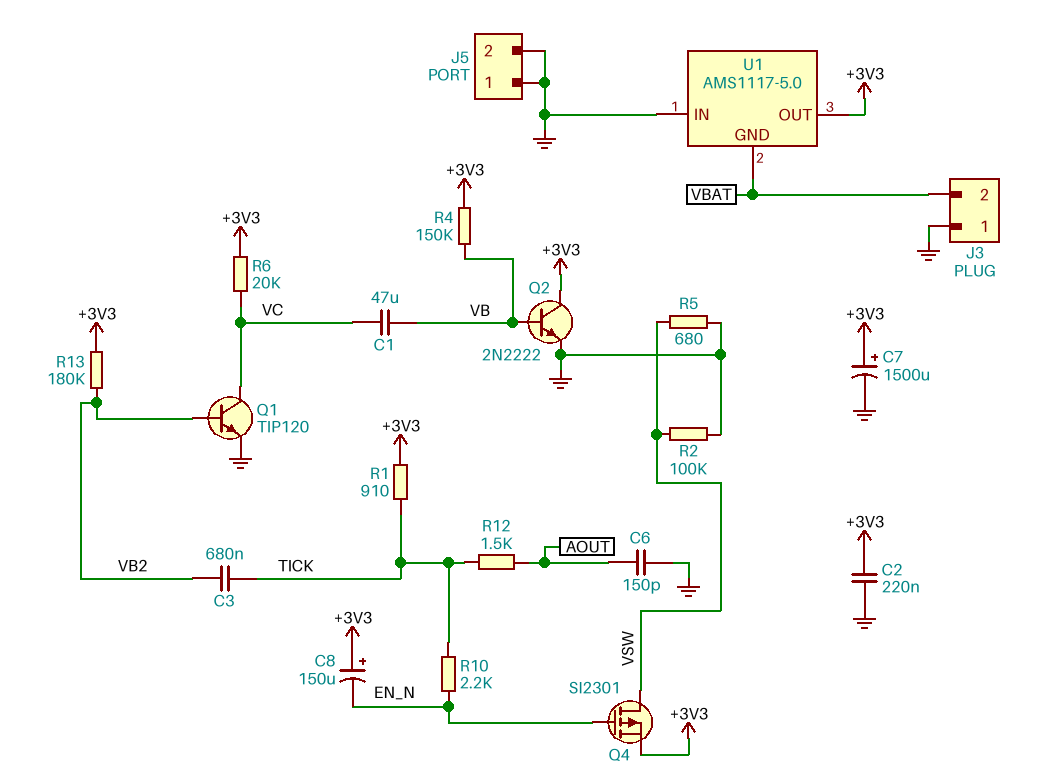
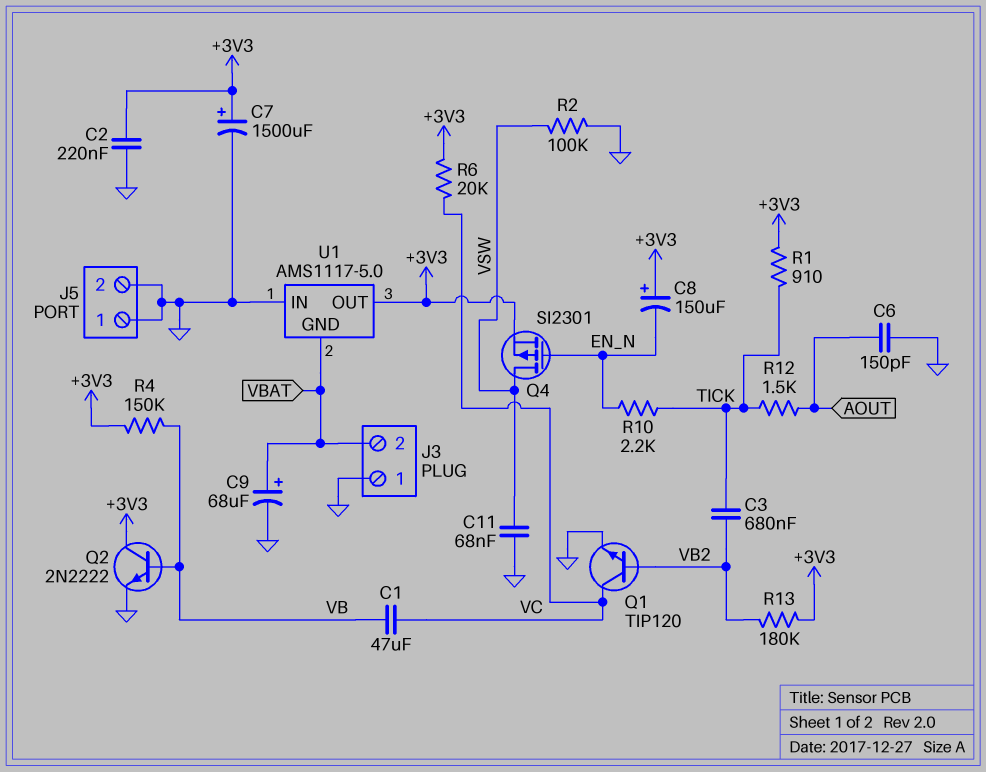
C9: none -> 68uF (plus VBAT, minus GND)
C11: none -> 68nF (GND, VSW)
R5: 680 (GND, VSW) -> none

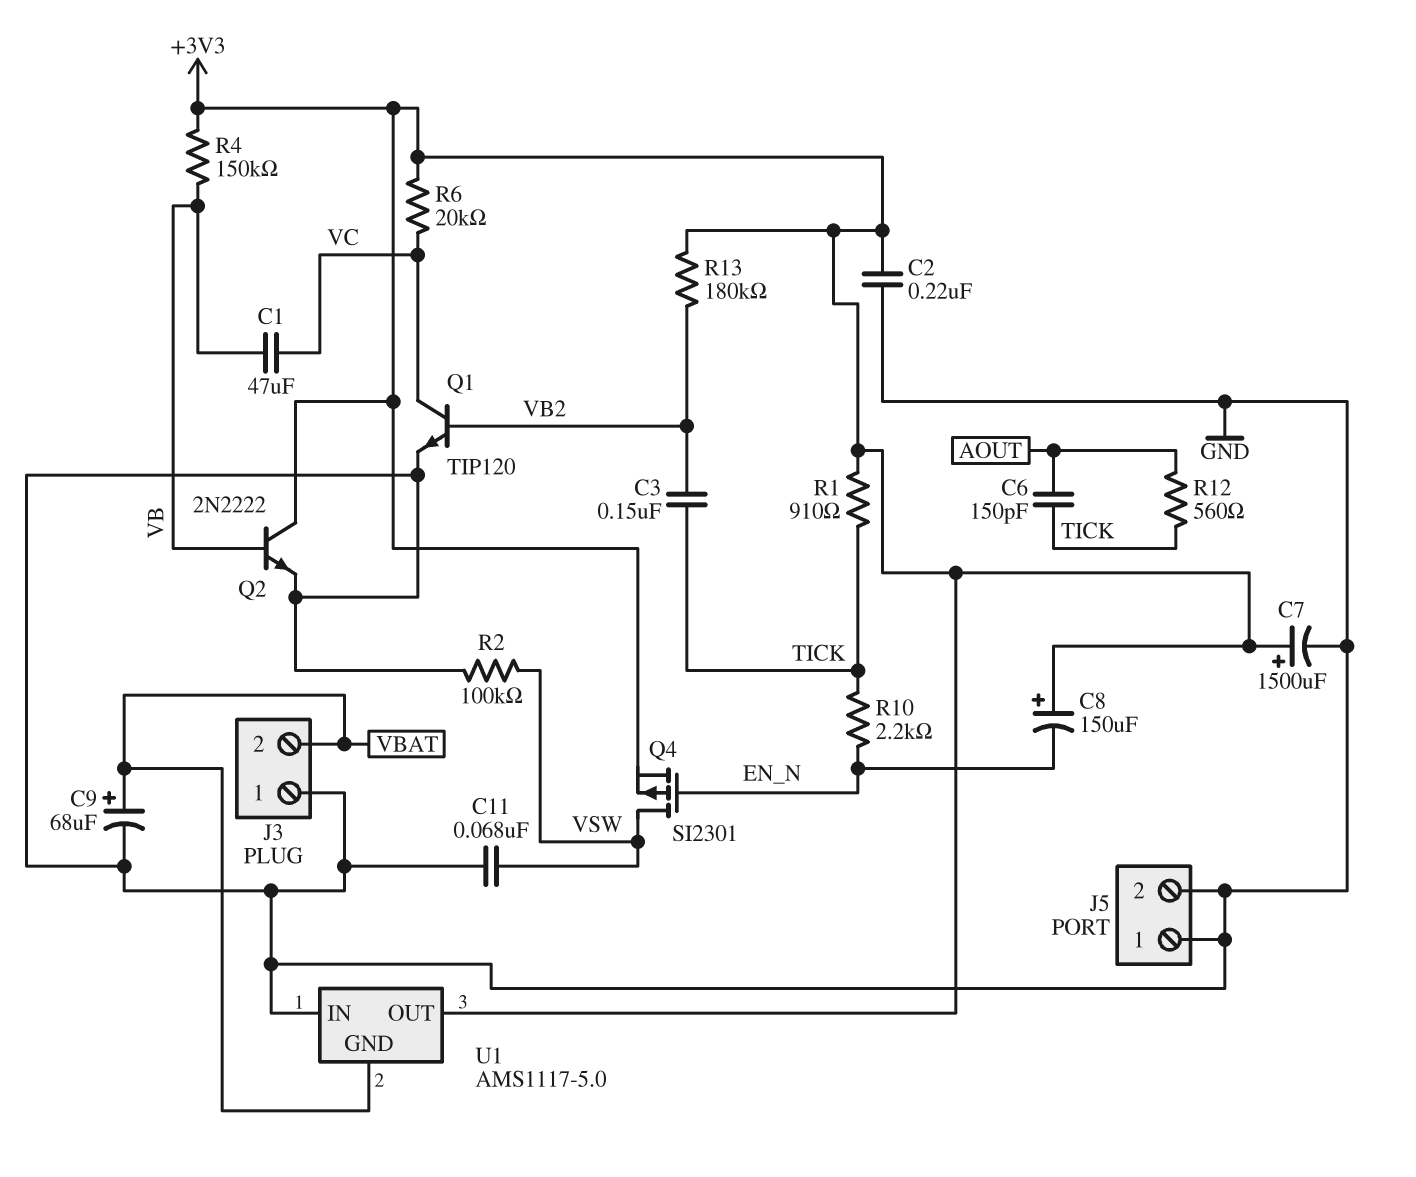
C3: 680nF (TICK, VB2) -> 150nF (TICK, VB2)
C6: 150pF (AOUT, GND) -> 150pF (AOUT, TICK)
R12: 1.5k (AOUT, TICK) -> 560 (AOUT, TICK)

